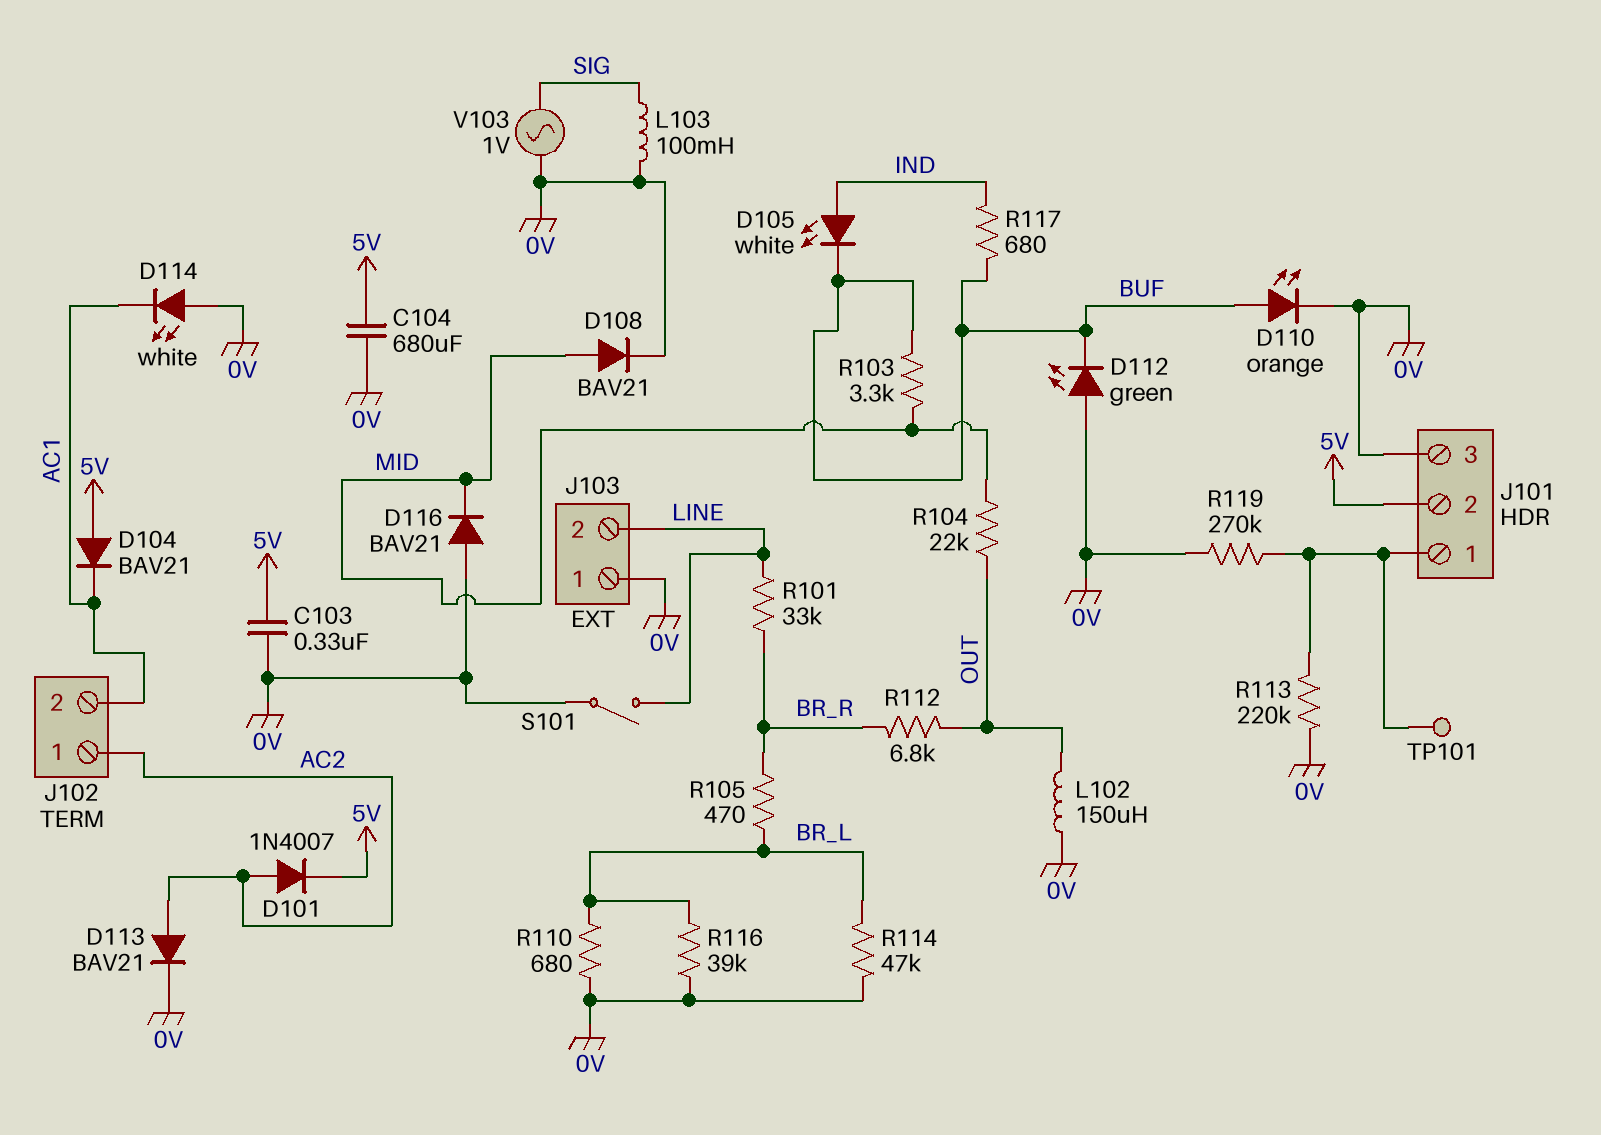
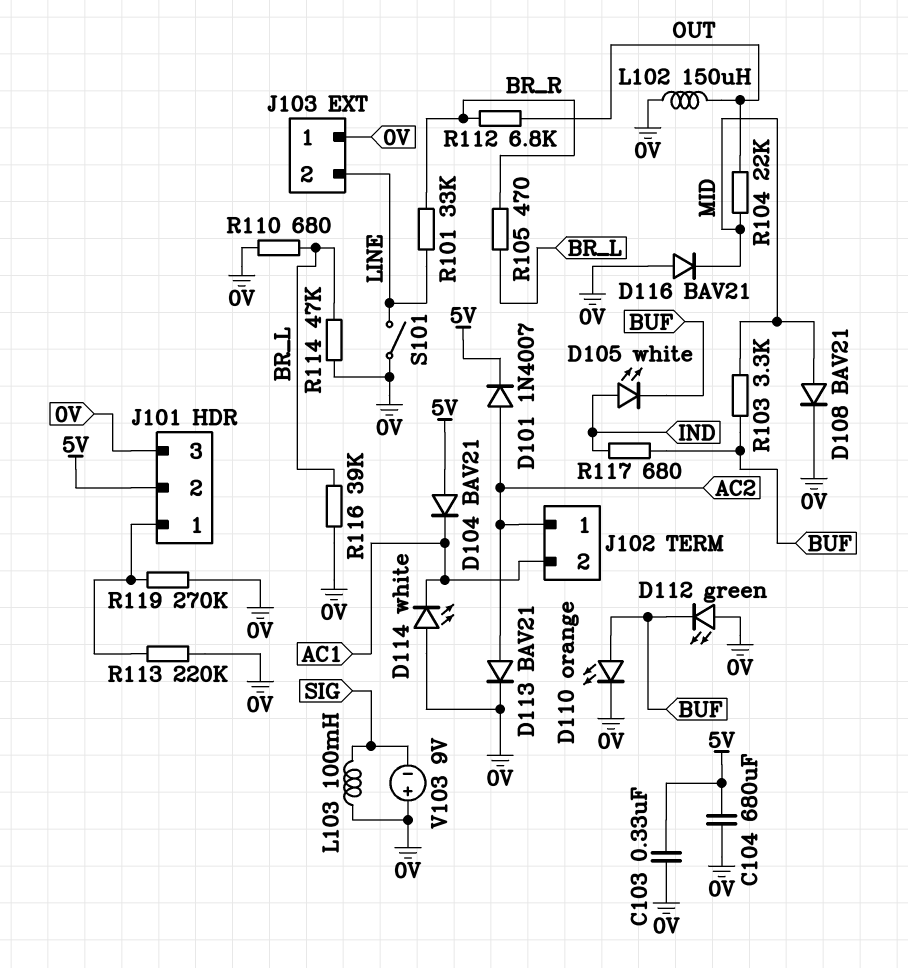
TP101: test point (J101/1) -> none
V103: AC 1V (0V, SIG) -> 9V (plus 0V, minus SIG)

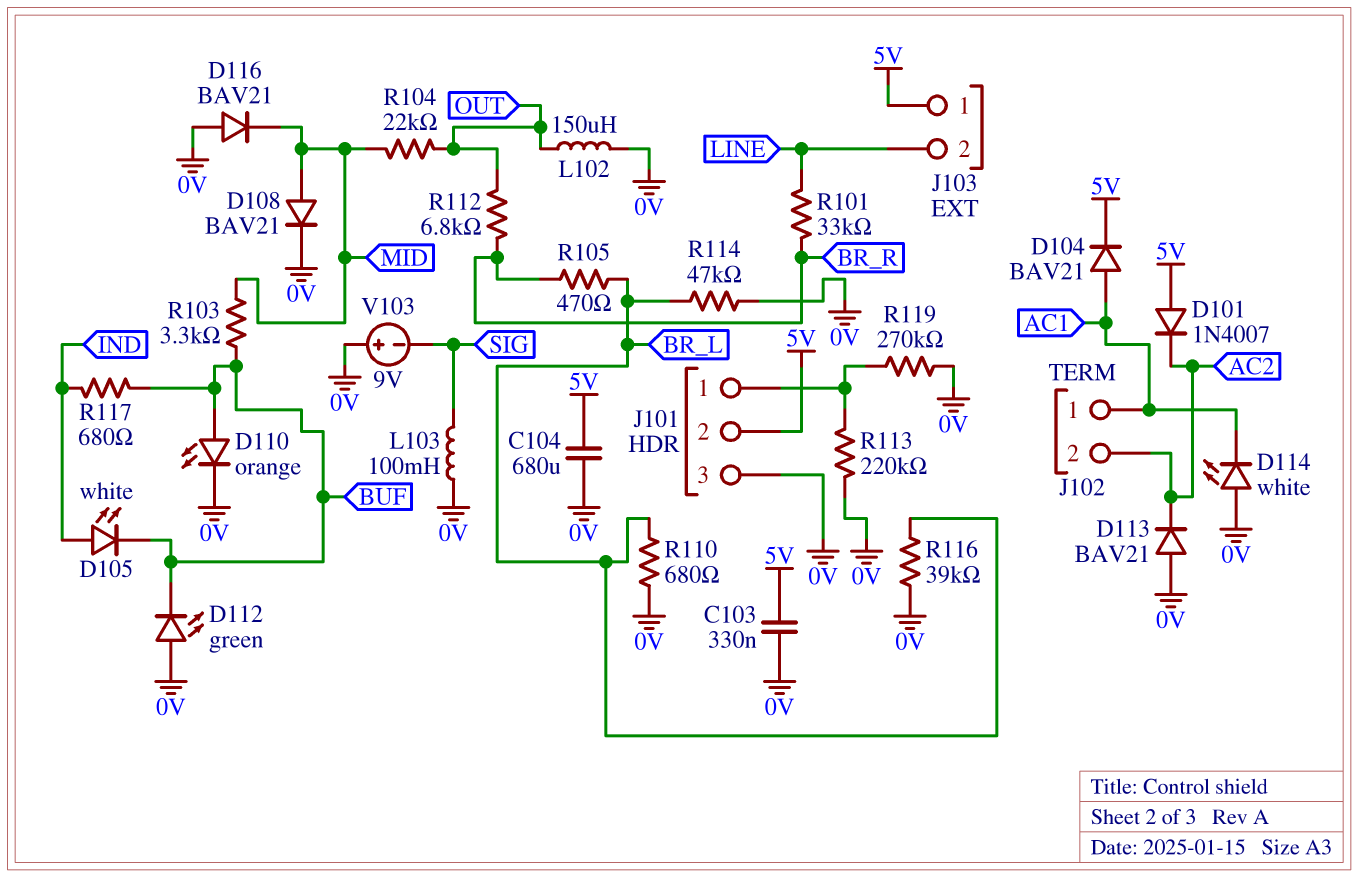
D101: diode 1N4007 (A AC2, K 5V) -> diode 1N4007 (A 5V, K AC2)
D104: diode BAV21 (A 5V, K AC1) -> diode BAV21 (A AC1, K 5V)
D113: diode BAV21 (A AC2, K 0V) -> diode BAV21 (A 0V, K AC2)
J102 pin 1: AC2 -> AC1
J102 pin 2: AC1 -> AC2
J103 pin 1: 0V -> 5V
S101: switch (0V, LINE) -> none

